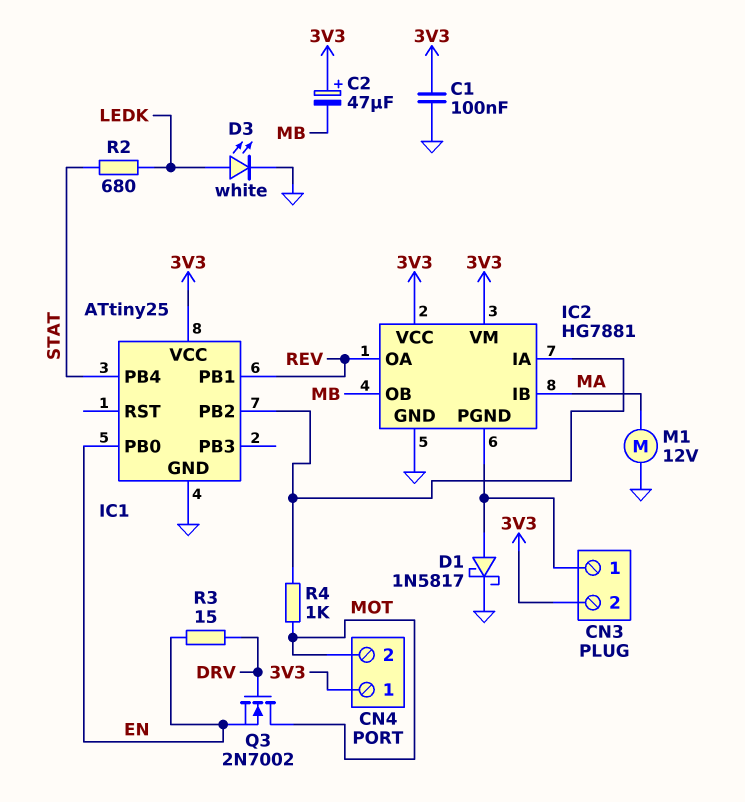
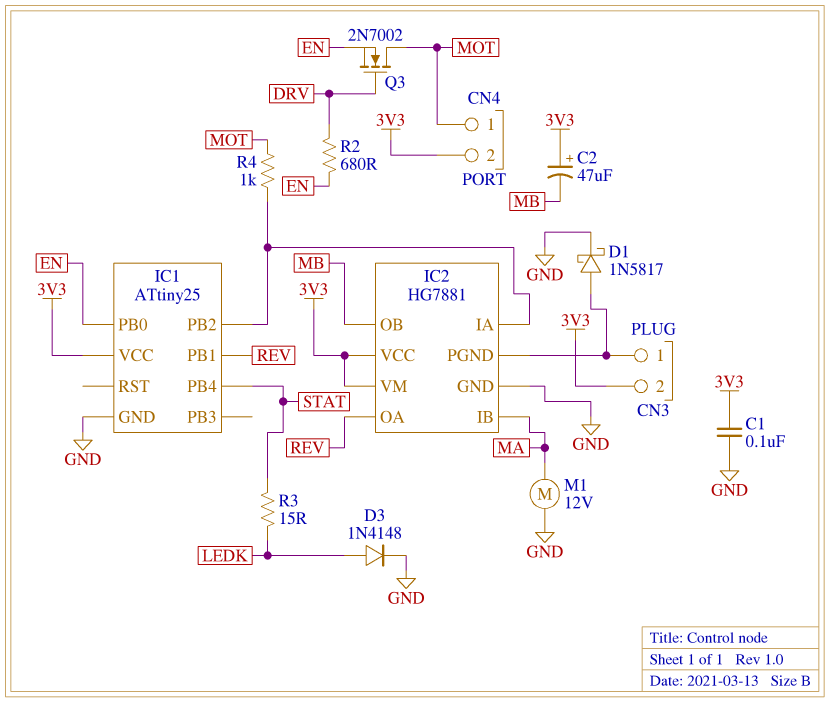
CN4 pin 1: 3V3 -> MOT
CN4 pin 2: MOT -> 3V3
D3: LED white (A LEDK, K GND) -> diode 1N4148 (A LEDK, K GND)
R2: 680 (LEDK, STAT) -> 680 (DRV, EN)
R3: 15 (DRV, EN) -> 15 (LEDK, STAT)

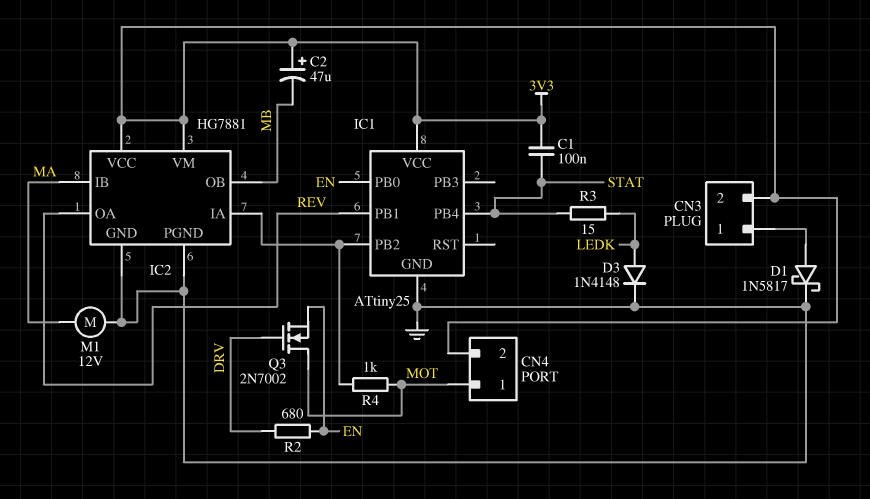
C1: 100nF (3V3, GND) -> 100nF (3V3, STAT)
IC2 pin PGND: CN3/1 -> GND

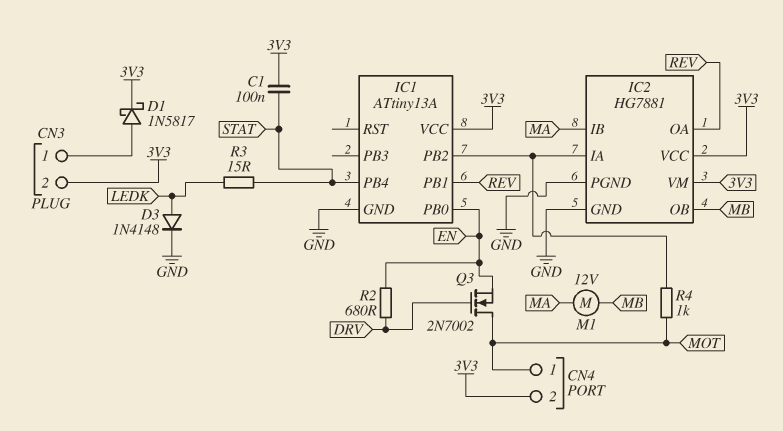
C2: 47uF (plus 3V3, minus MB) -> none
D1: schottky 1N5817 (A CN3/1, K GND) -> schottky 1N5817 (A CN3/1, K 3V3)
IC1: ATtiny25 -> ATtiny13A
M1: motor 12V (GND, MA) -> motor 12V (MA, MB)

